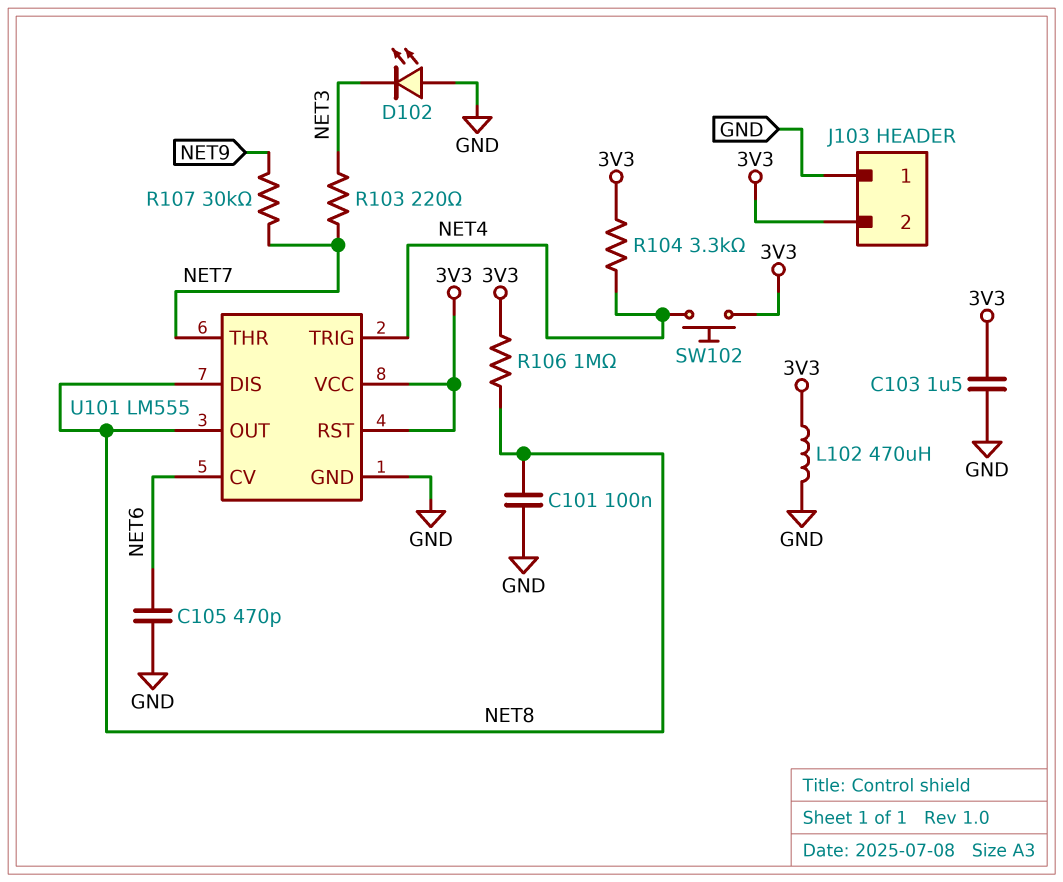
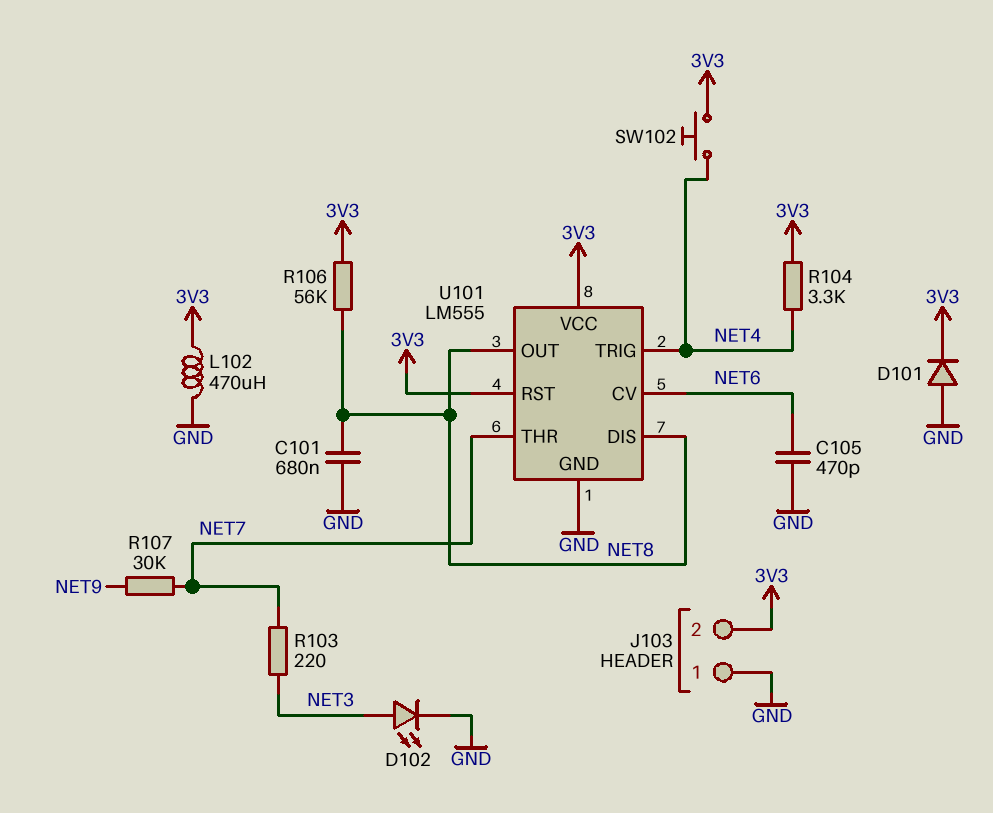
C101: 100nF (GND, NET8) -> 680nF (GND, NET8)
C103: 1.5uF (3V3, GND) -> none
D101: none -> diode (A GND, K 3V3)
D102: LED (A GND, K NET3) -> LED (A NET3, K GND)
R106: 1M (3V3, NET8) -> 56k (3V3, NET8)

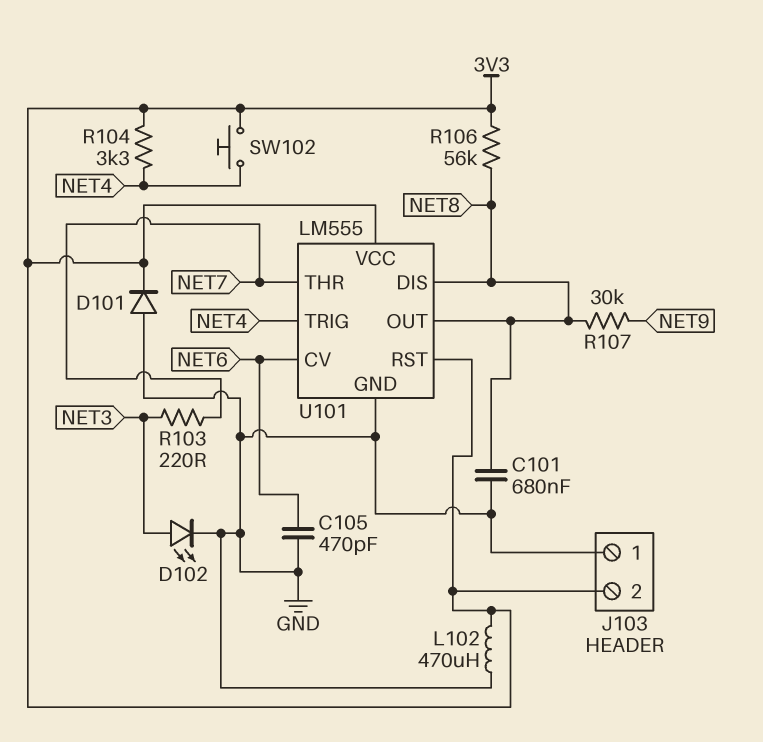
R107: 30k (NET7, NET9) -> 30k (NET8, NET9)

